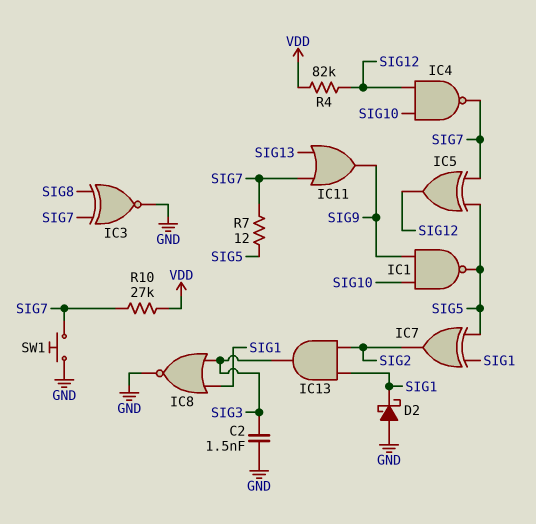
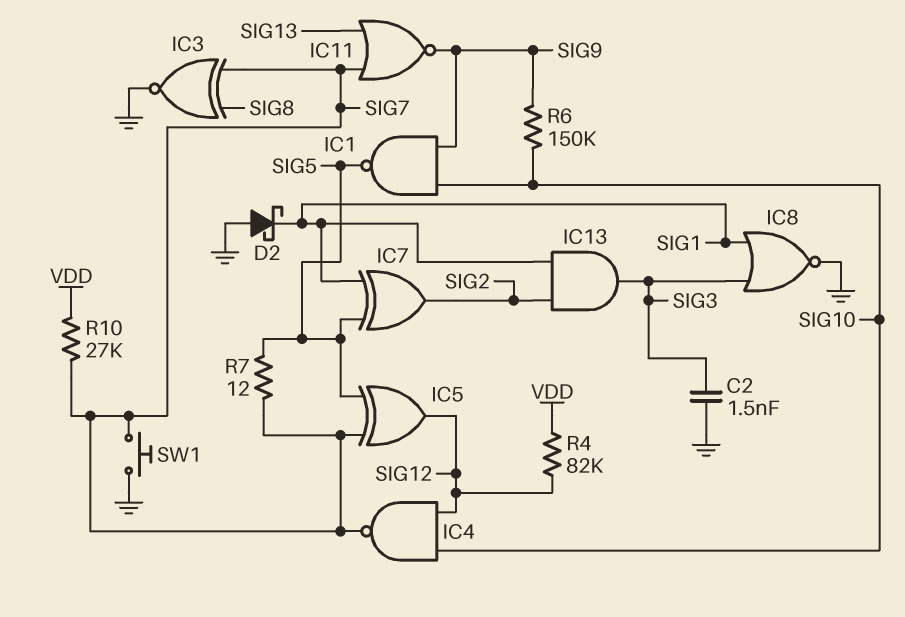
IC11: OR (in SIG7, in SIG13, out SIG9) -> NOR (in SIG7, in SIG13, out SIG9)
R6: none -> 150k (SIG9, SIG10)

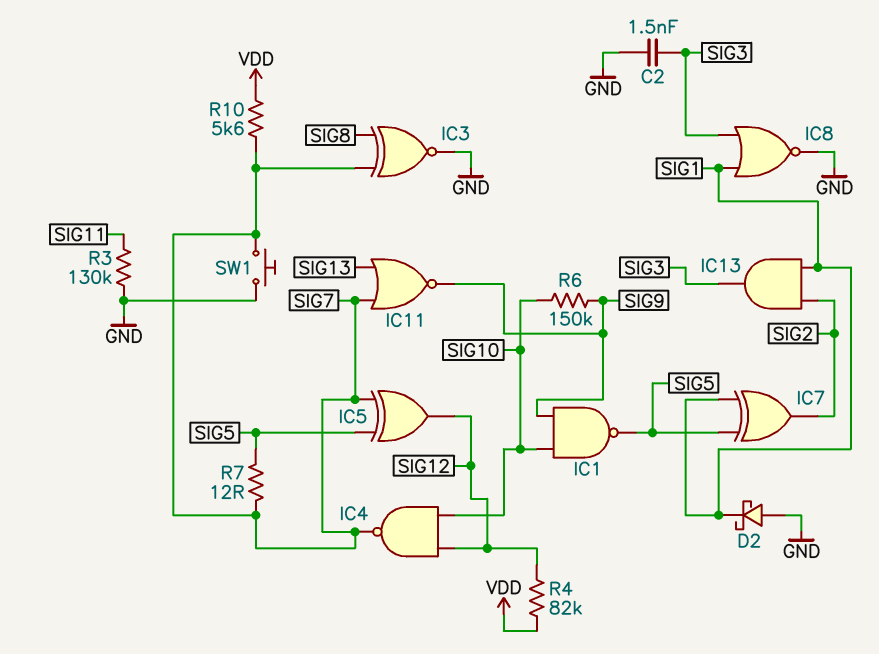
R3: none -> 130k (GND, SIG11)
R10: 27k (SIG7, VDD) -> 5.6k (SIG7, VDD)

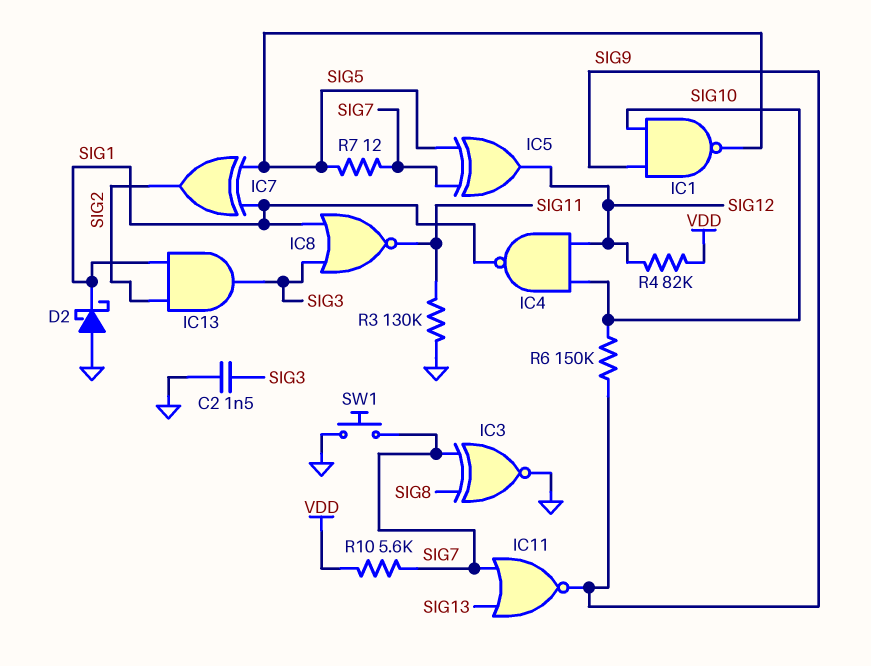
IC4: NAND (in SIG10, in SIG12, out SIG7) -> NAND (in SIG10, in SIG12, out SIG1)
IC8: NOR (in SIG1, in SIG3, out GND) -> NOR (in SIG1, in SIG3, out SIG11)

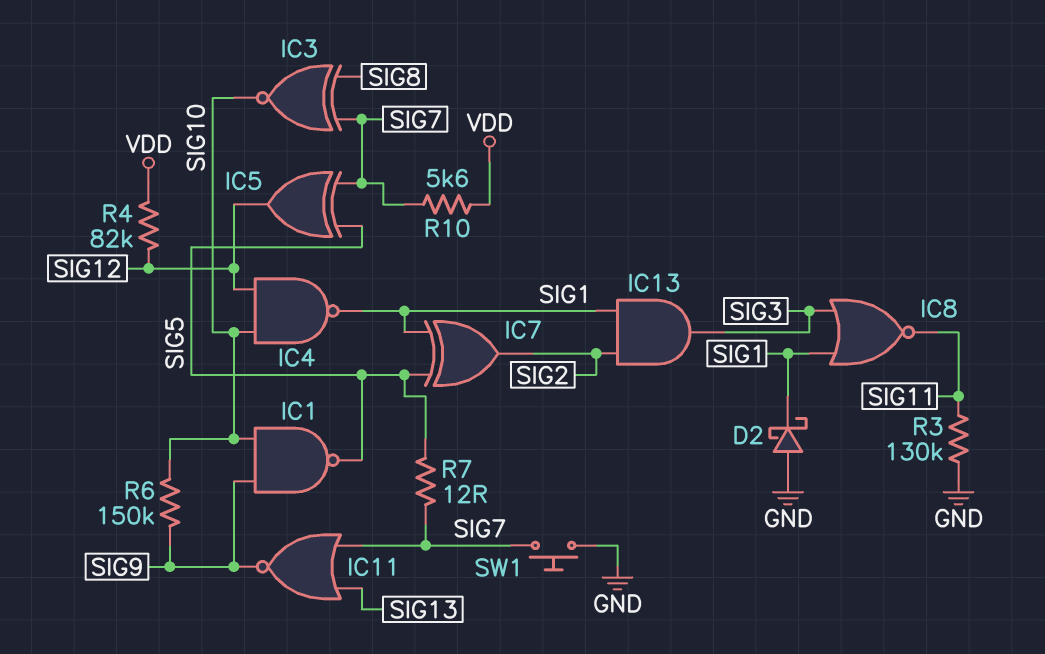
C2: 1.5nF (GND, SIG3) -> none
IC3: XNOR (in SIG7, in SIG8, out GND) -> XNOR (in SIG7, in SIG8, out SIG10)

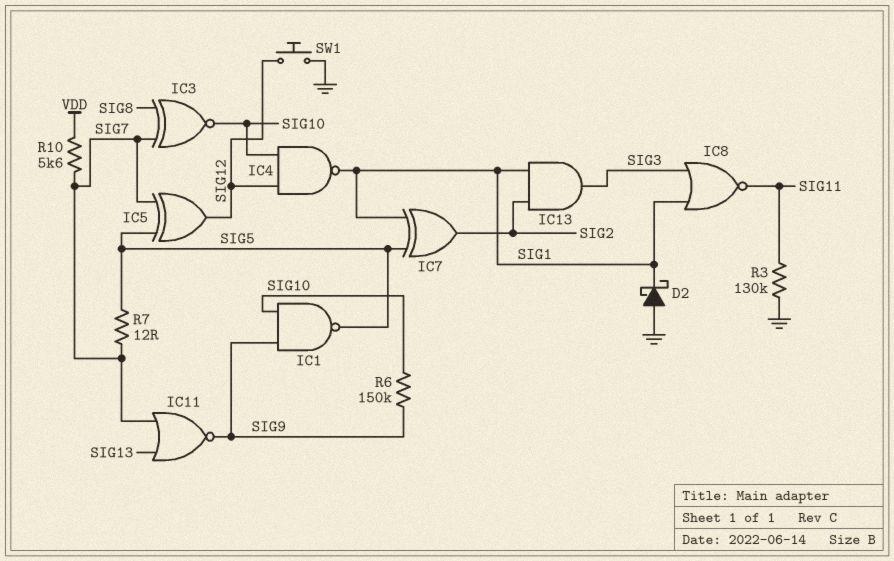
R4: 82k (SIG12, VDD) -> none
SW1: button (GND, SIG7) -> button (GND, SIG12)

